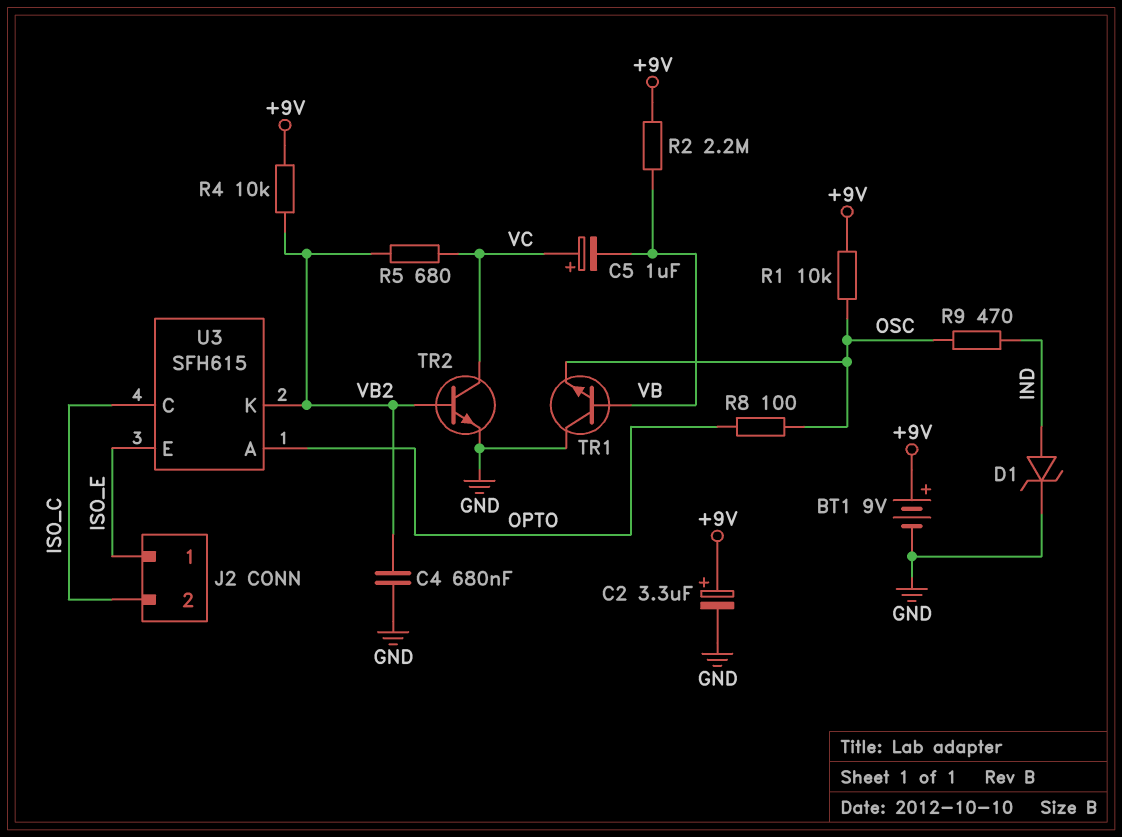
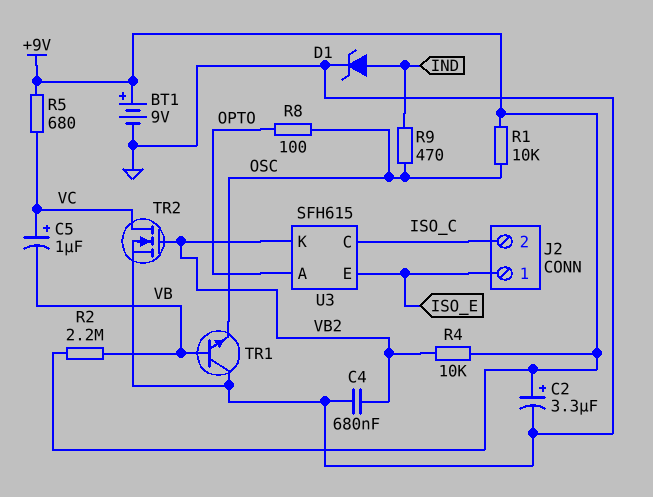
R5: 680 (VB2, VC) -> 680 (+9V, VC)
TR2: NPN (B VB2, C VC, E GND) -> NMOS (G VB2, D VC, S GND)

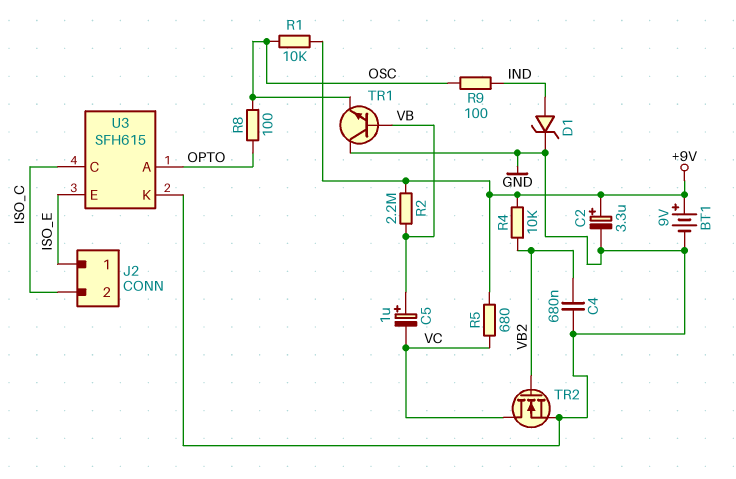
C5: 1uF (plus VC, minus VB) -> 1uF (plus VB, minus VC)
R9: 470 (IND, OSC) -> 100 (IND, OSC)
U3 pin K: VB2 -> GND

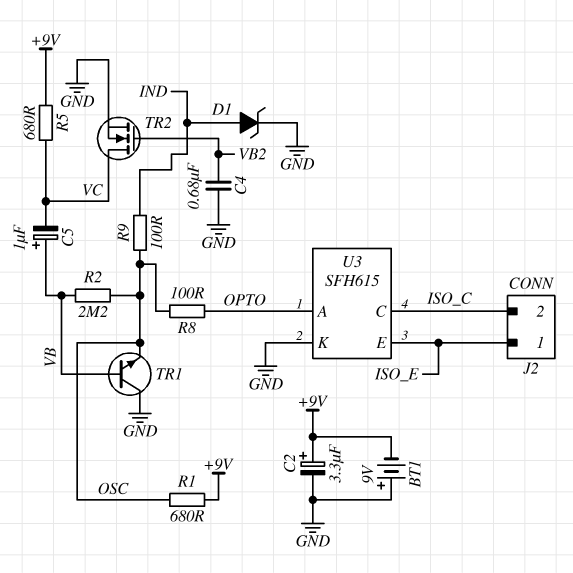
BT1: 9V (plus +9V, minus GND) -> 9V (plus GND, minus +9V)
R1: 10k (+9V, OSC) -> 680 (+9V, OSC)
R2: 2.2M (+9V, VB) -> 2.2M (OSC, VB)
R4: 10k (+9V, VB2) -> none

